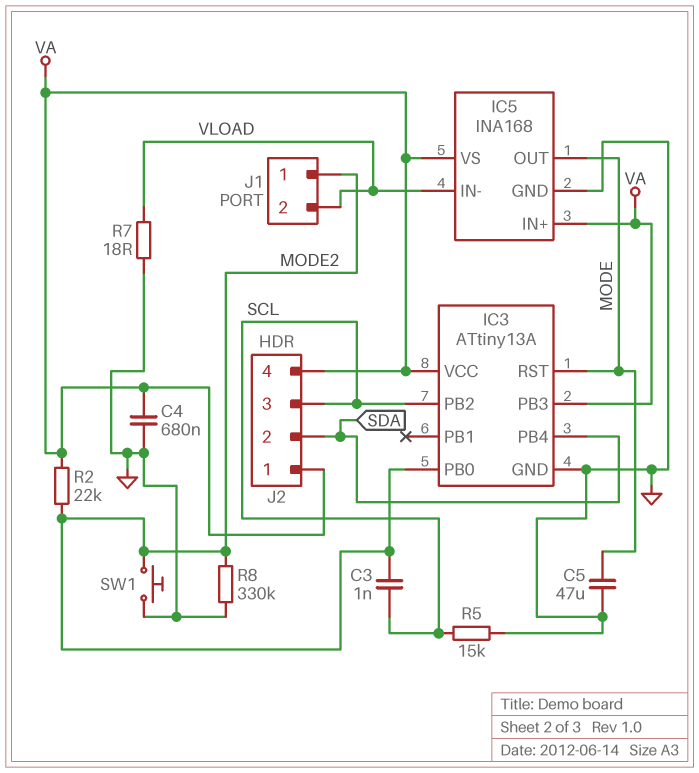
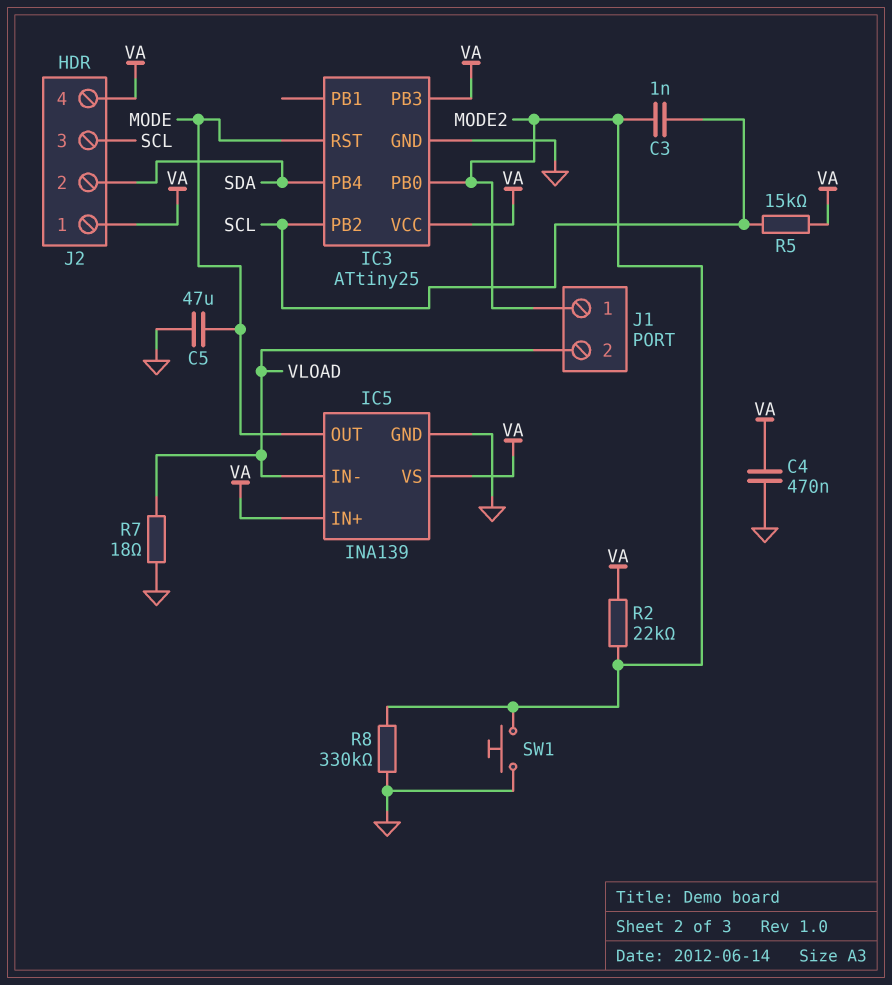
C4: 680nF (GND, VA) -> 470nF (GND, VA)
IC3: ATtiny13A -> ATtiny25
IC5: INA168 -> INA139
R5: 15k (GND, SCL) -> 15k (SCL, VA)

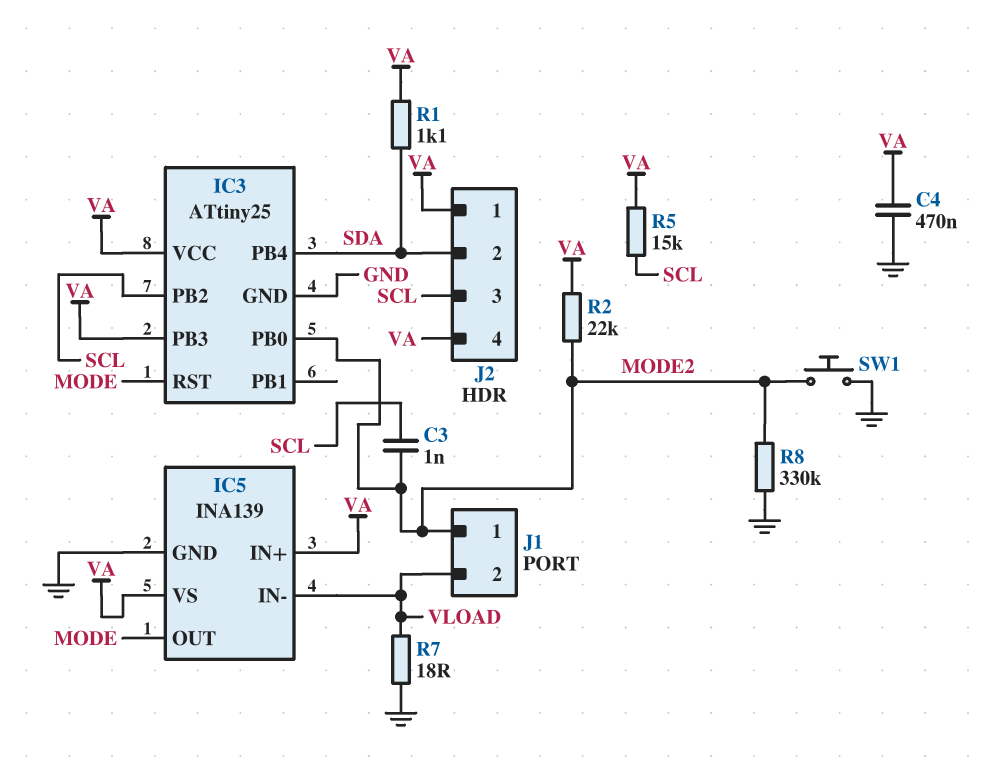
C5: 47uF (GND, MODE) -> none
R1: none -> 1.1k (SDA, VA)

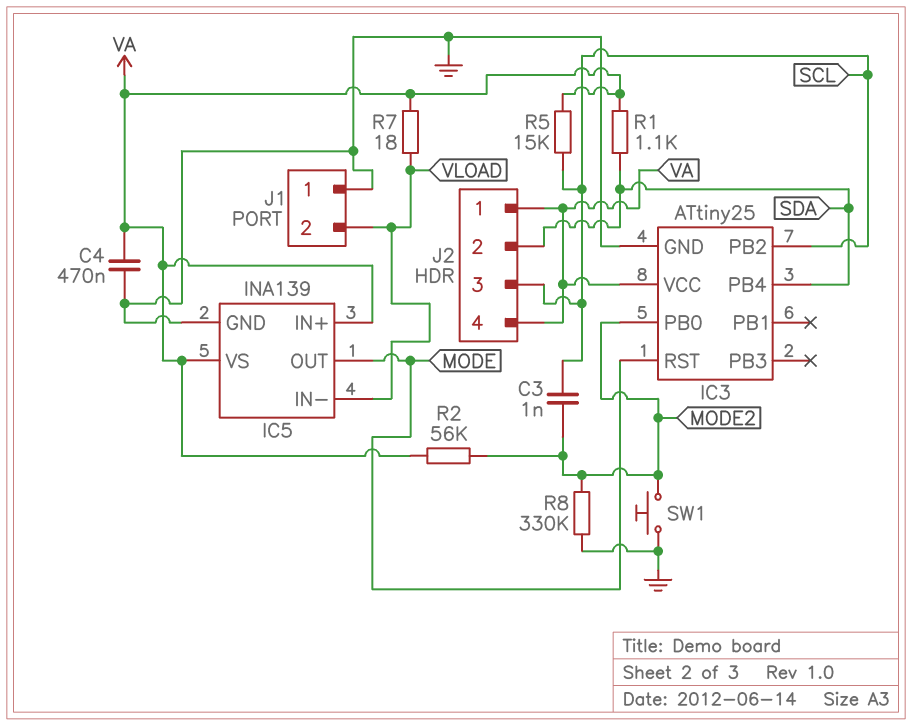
IC3 pin PB3: VA -> none
J1 pin 1: MODE2 -> GND
R2: 22k (MODE2, VA) -> 56k (MODE2, VA)
R7: 18 (GND, VLOAD) -> 18 (VA, VLOAD)

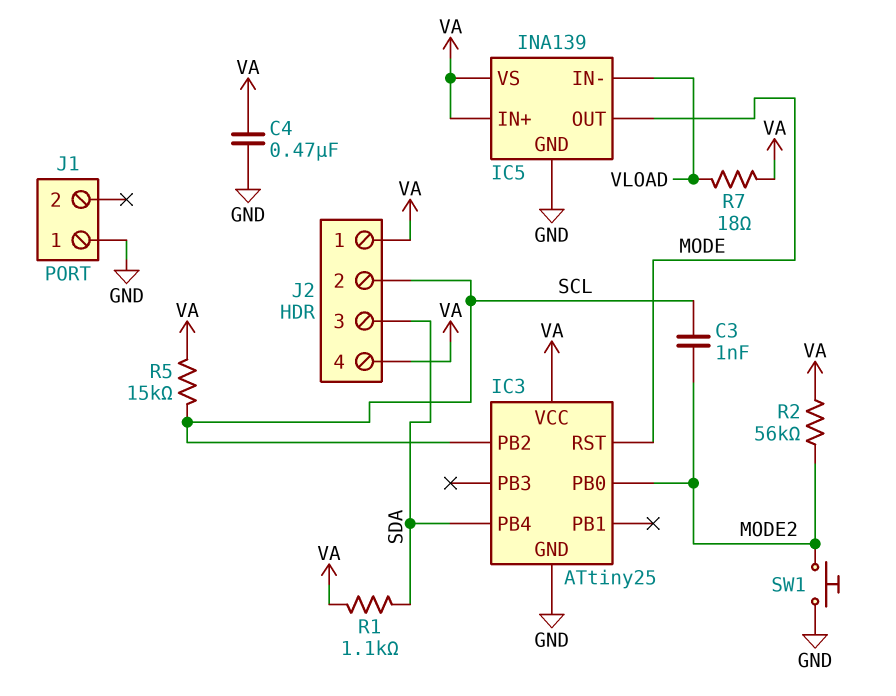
J1 pin 2: VLOAD -> none
J2 pin 2: SDA -> SCL
J2 pin 3: SCL -> SDA
R8: 330k (GND, MODE2) -> none

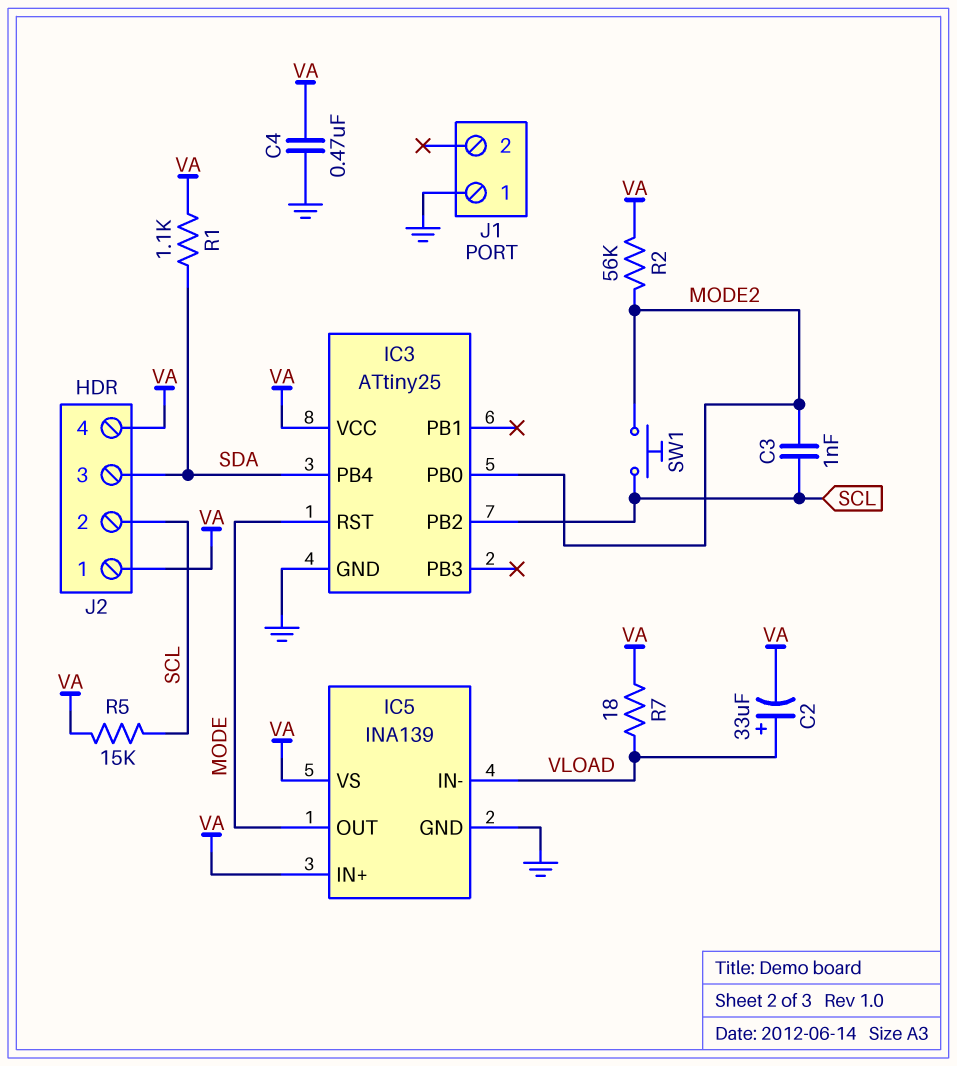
C2: none -> 33uF (plus VLOAD, minus VA)
SW1: button (GND, MODE2) -> button (MODE2, SCL)

